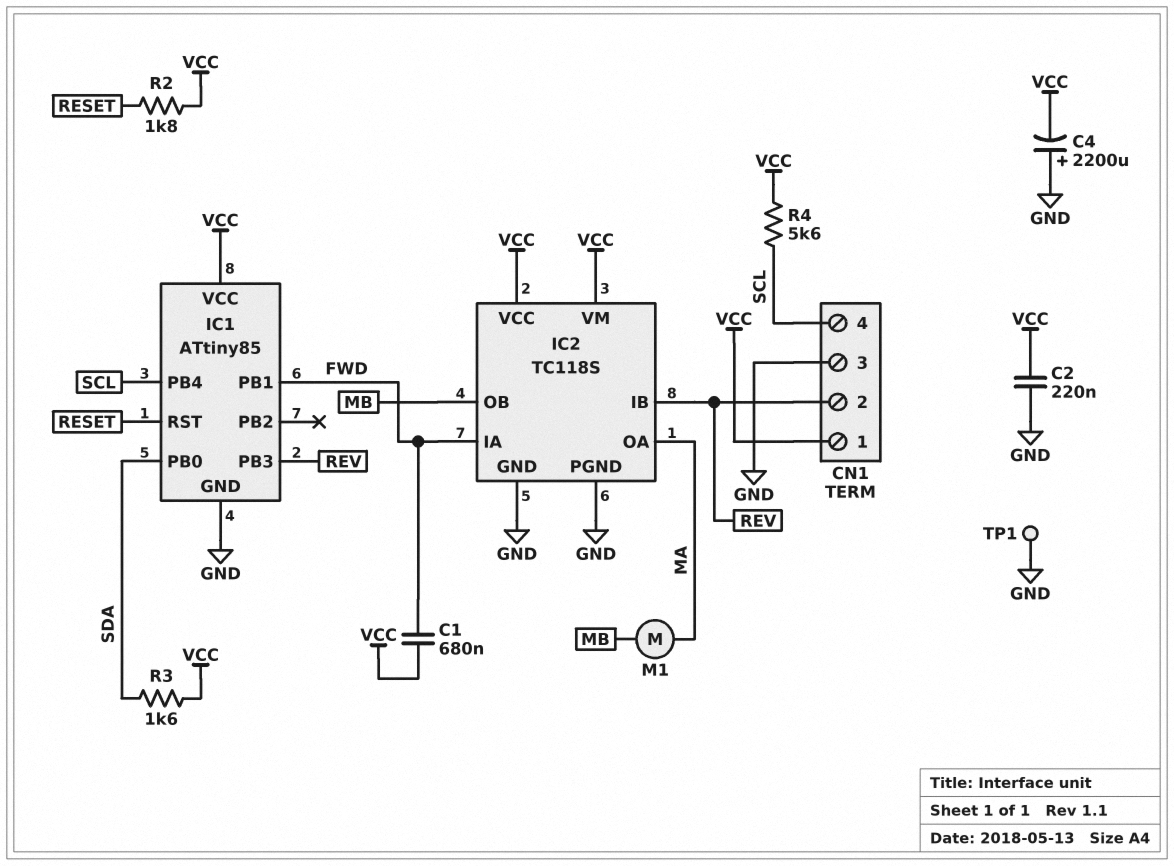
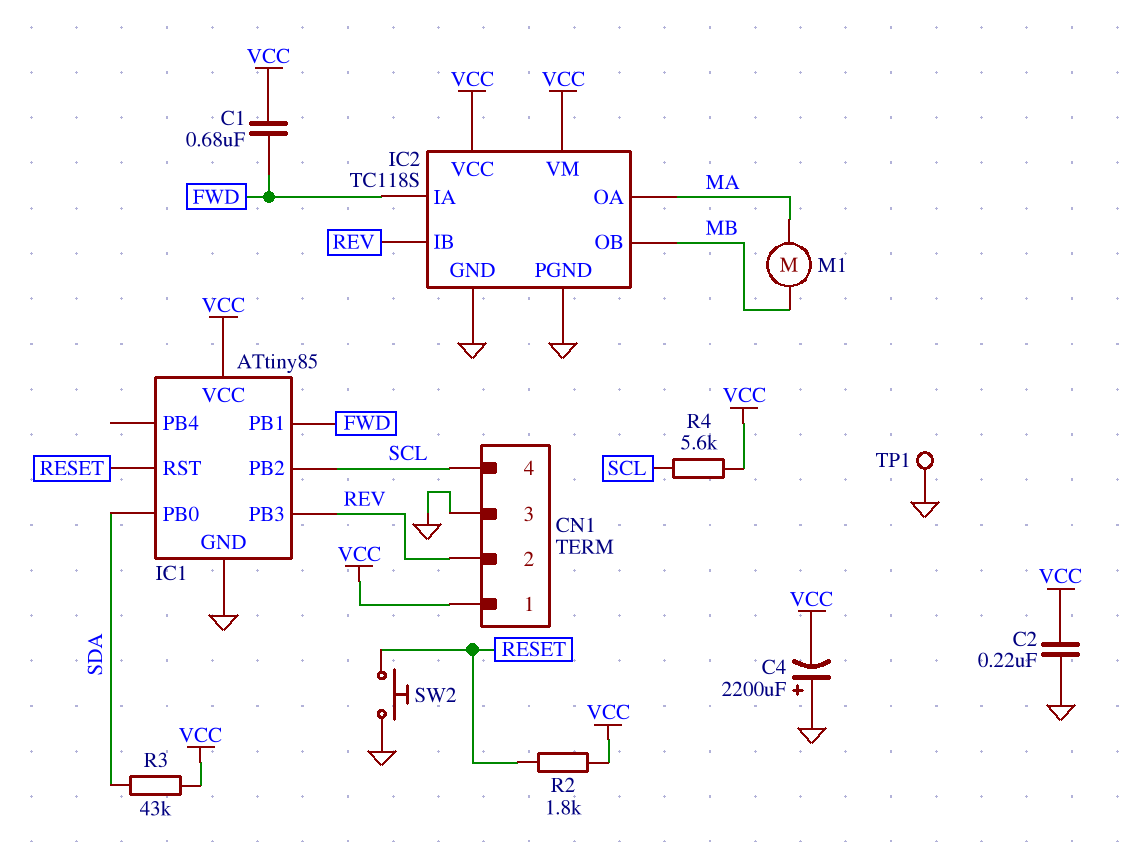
IC1 pin PB2: none -> SCL
IC1 pin PB4: SCL -> none
R3: 1.6k (SDA, VCC) -> 43k (SDA, VCC)
SW2: none -> button (GND, RESET)

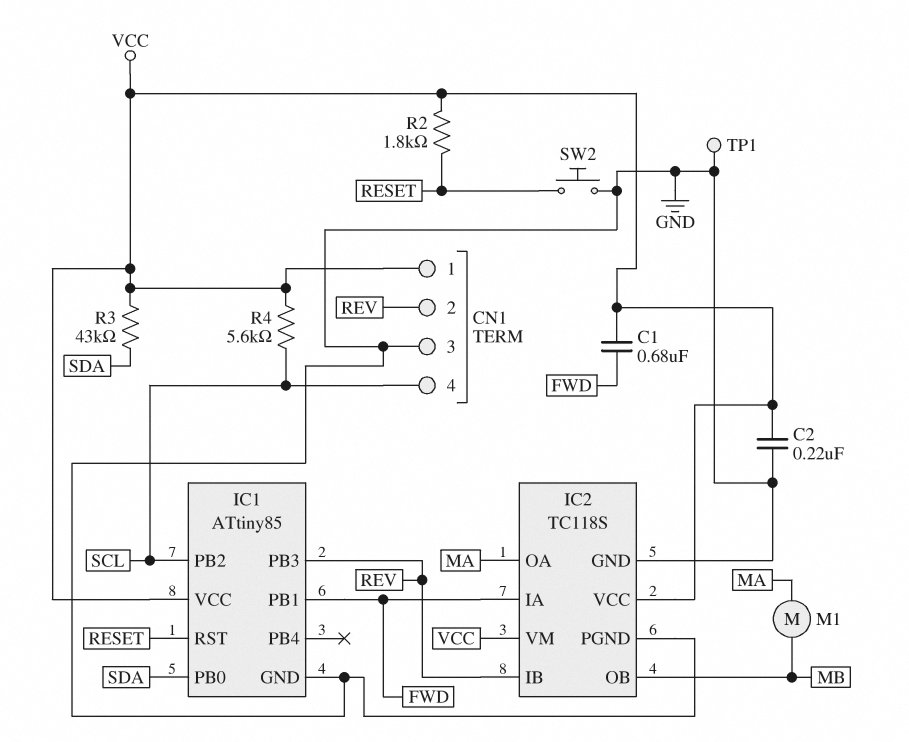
C4: 2200uF (plus GND, minus VCC) -> none

